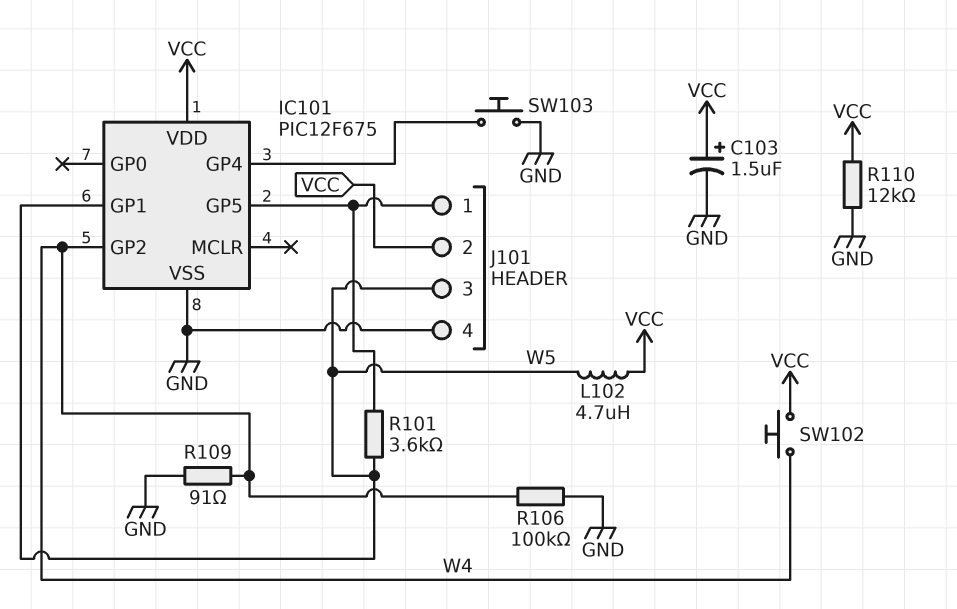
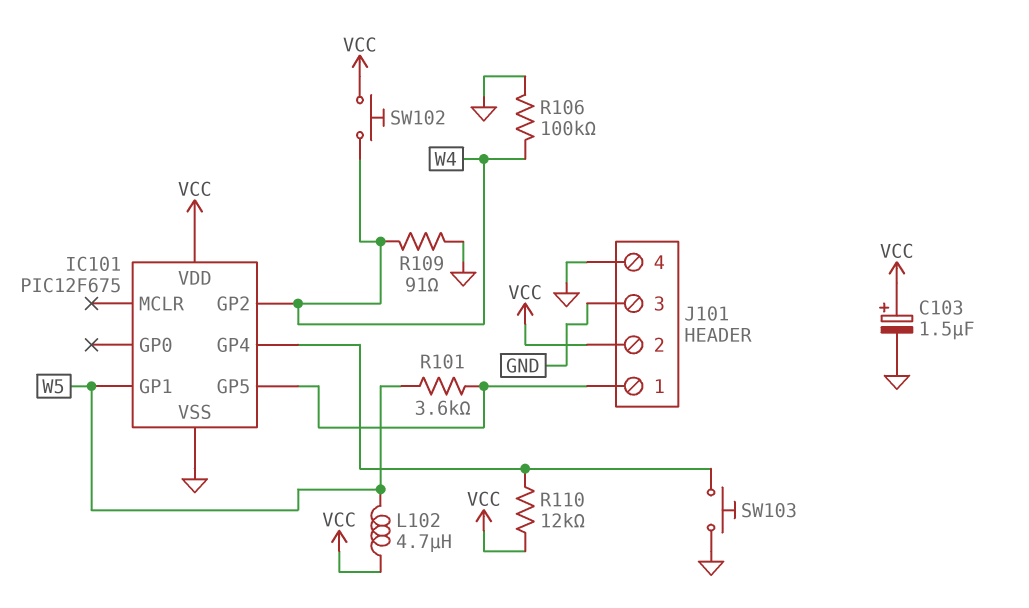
J101 pin 3: W5 -> GND
R110: 12k (GND, VCC) -> 12k (IC101/GP4, VCC)

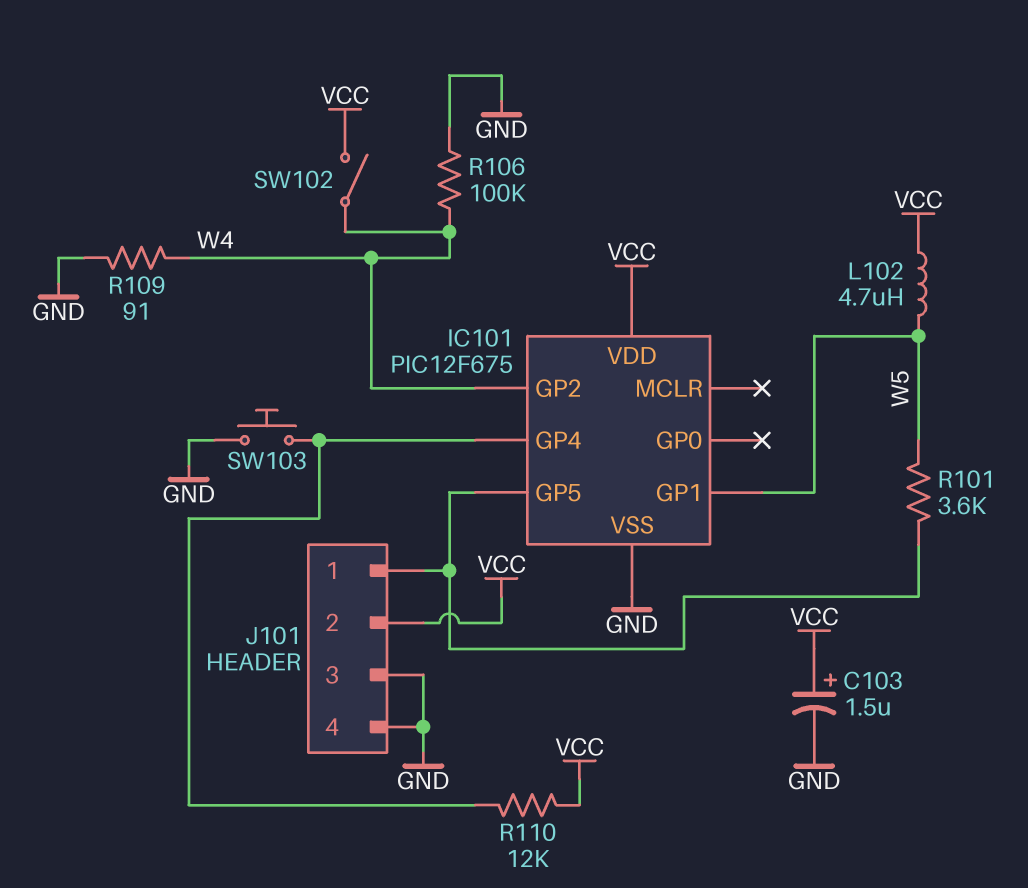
SW102: button (VCC, W4) -> switch (VCC, W4)

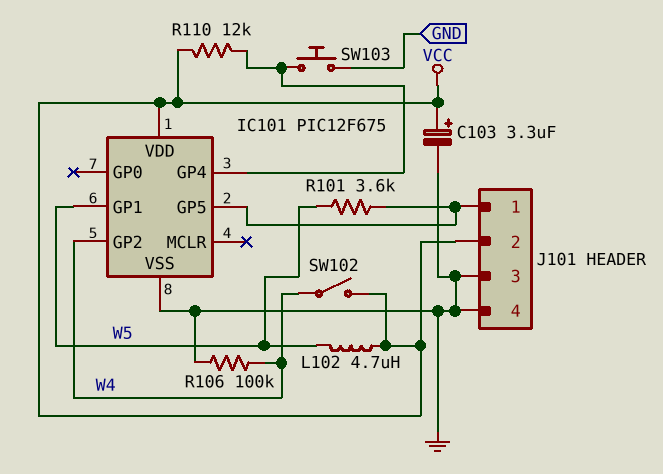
C103: 1.5uF (plus VCC, minus GND) -> 3.3uF (plus VCC, minus GND)
R109: 91 (GND, W4) -> none

